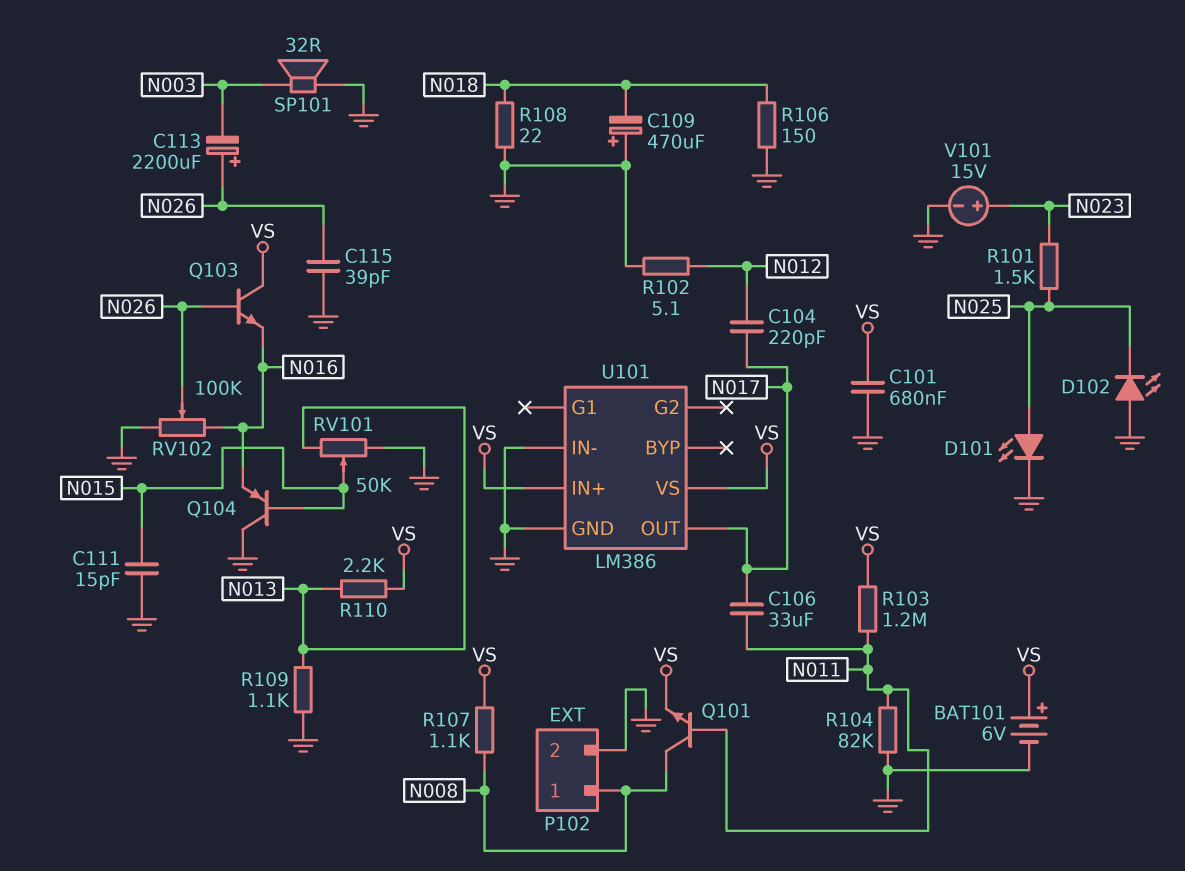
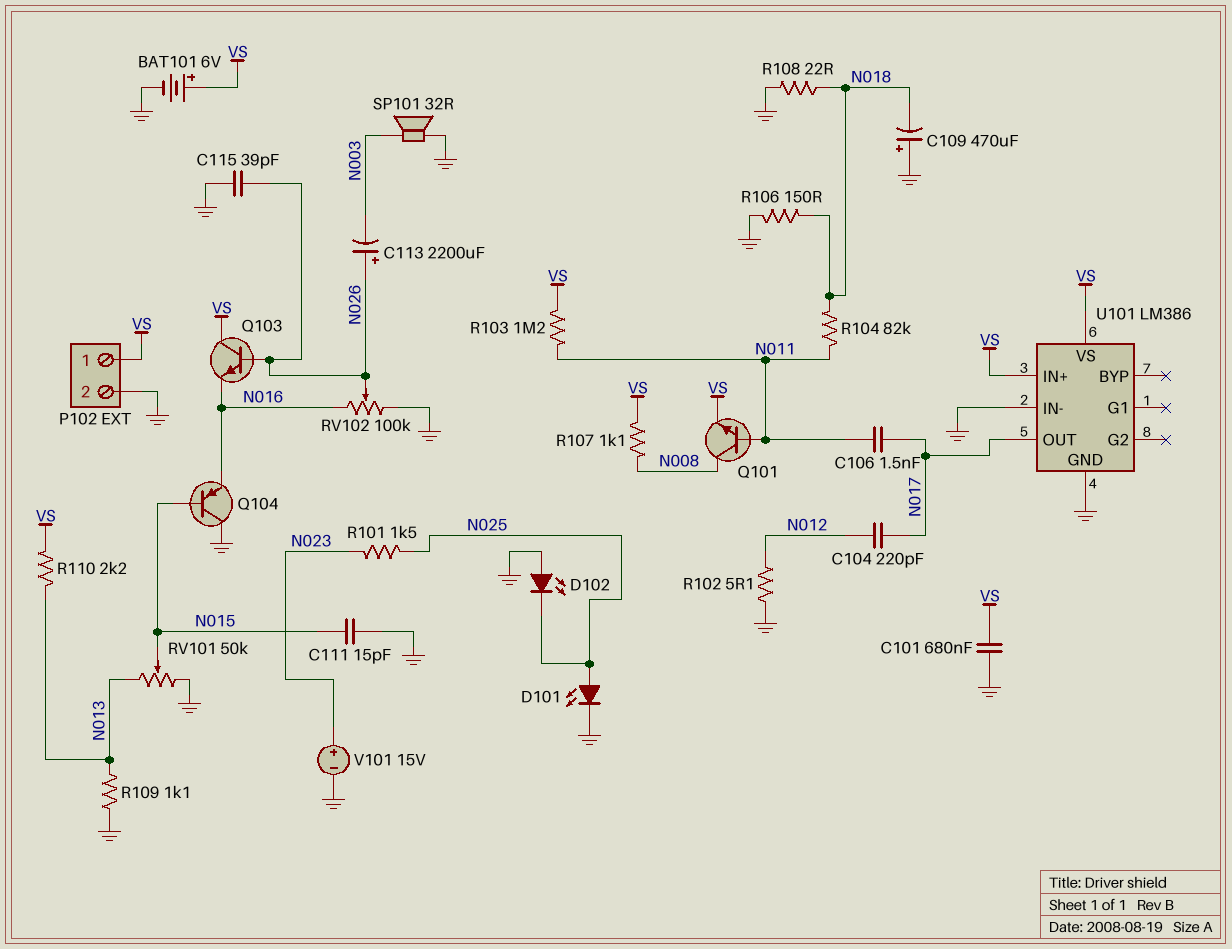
C106: 33uF (N011, N017) -> 1.5nF (N011, N017)
P102 pin 1: N008 -> VS
R104: 82k (GND, N011) -> 82k (N011, N018)

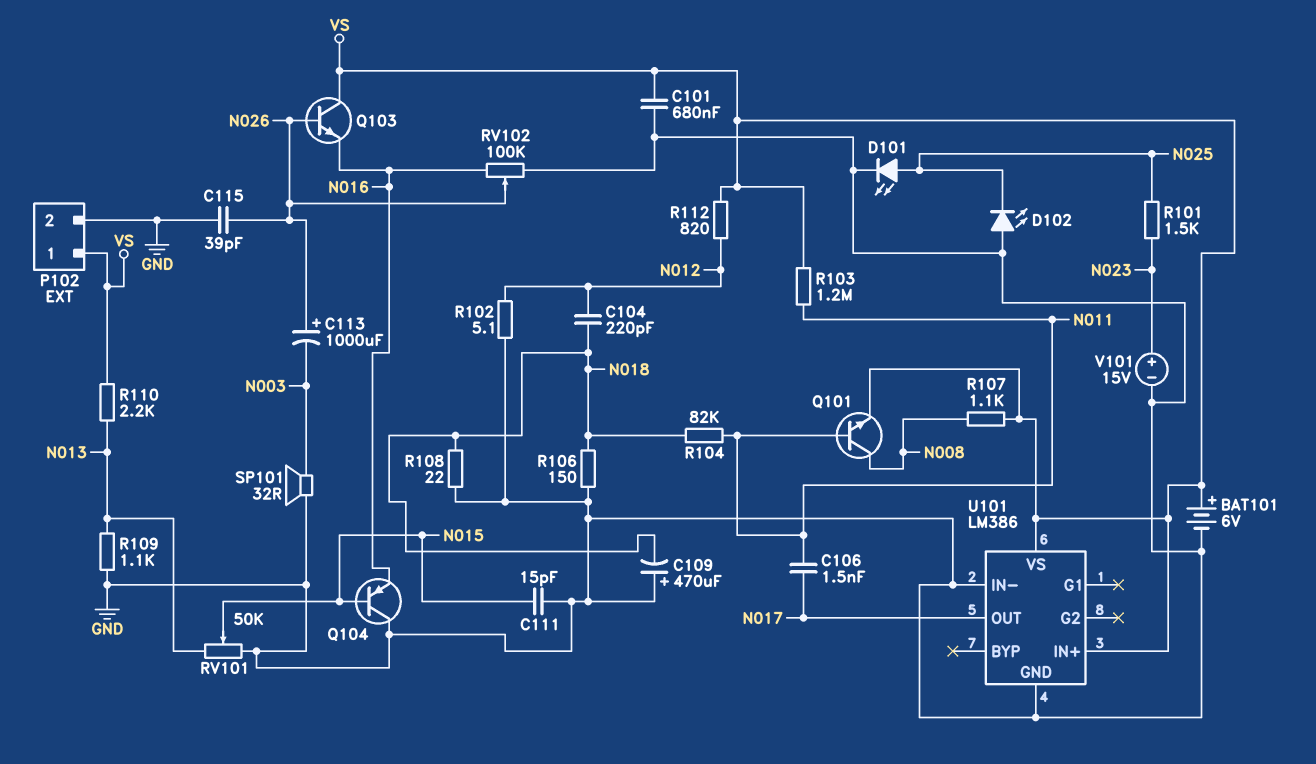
C104: 220pF (N012, N017) -> 220pF (N012, N018)
C113: 2200uF (plus N026, minus N003) -> 1000uF (plus N026, minus N003)
R112: none -> 820 (N012, VS)

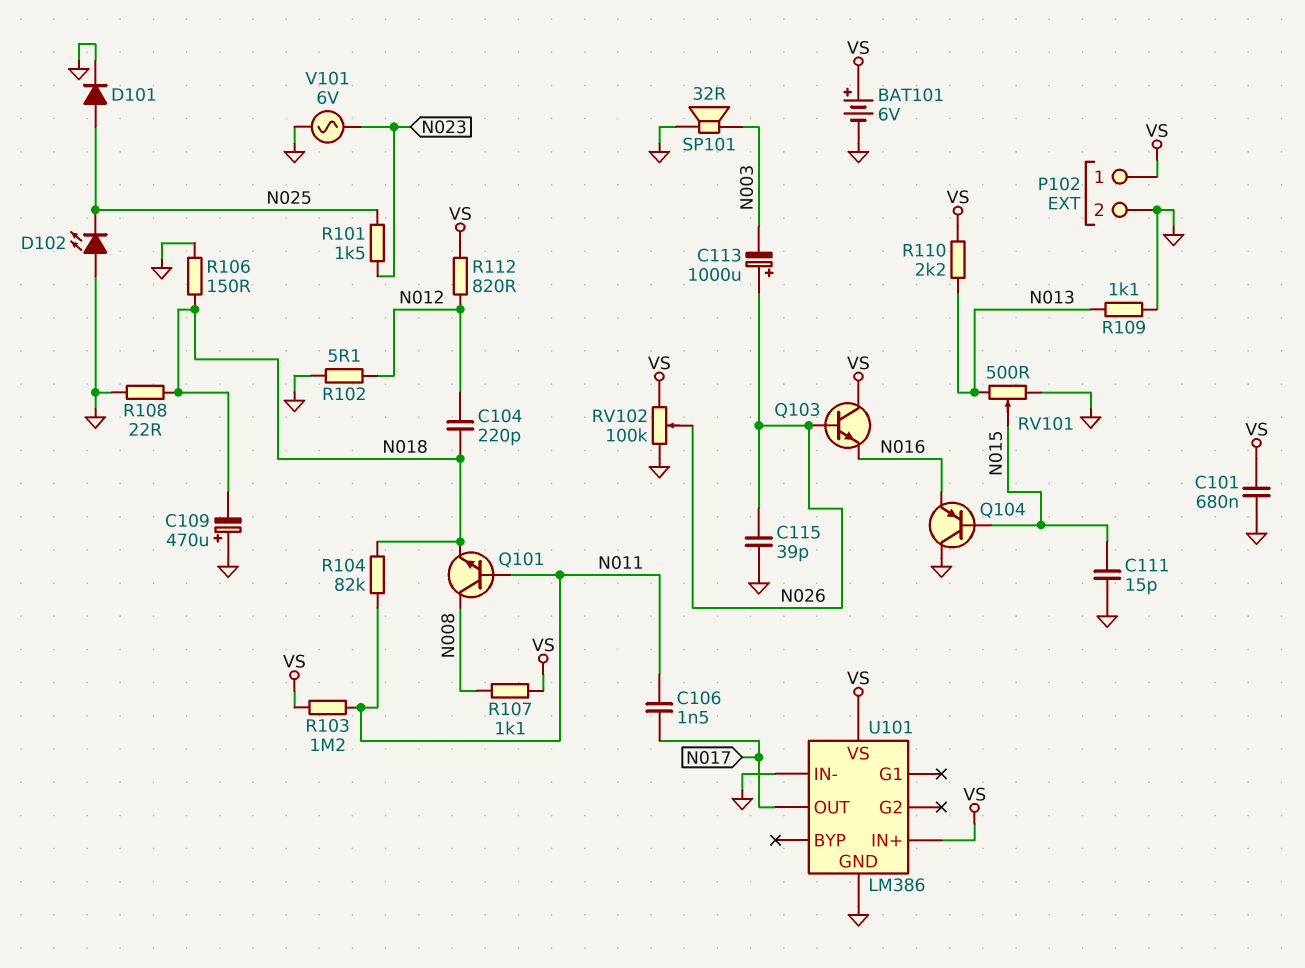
D101: LED (A N025, K GND) -> diode (A N025, K GND)
Q101: NPN (B N011, C N008, E VS) -> NPN (B N011, C N008, E N018)
RV101: 50k (GND, N013, wiper N015) -> 500 (GND, N013, wiper N015)
RV102: 100k (GND, N016, wiper N026) -> 100k (GND, VS, wiper N026)
V101: 15V (plus N023, minus GND) -> AC 6V (GND, N023)

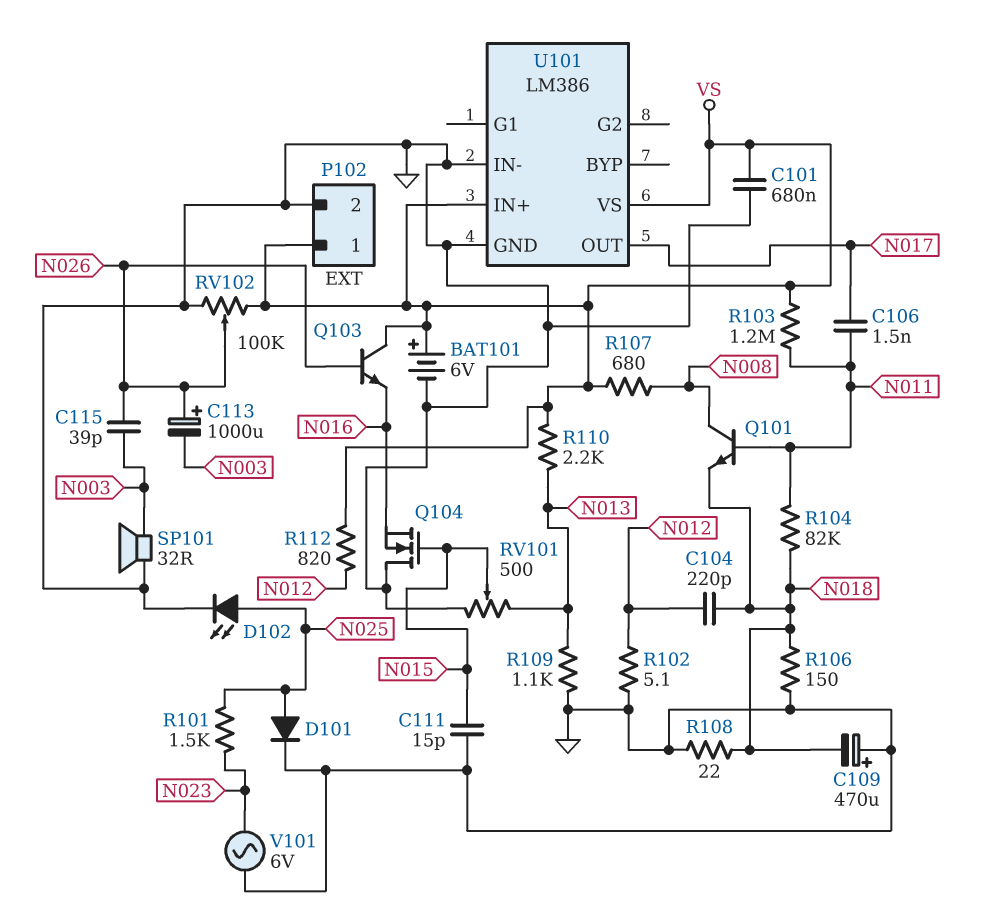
C115: 39pF (GND, N026) -> 39pF (N003, N026)
D102: LED (A GND, K N025) -> LED (A N025, K GND)
Q104: PNP (B N015, C GND, E N016) -> NMOS (G N015, D GND, S N016)
R107: 1.1k (N008, VS) -> 680 (N008, VS)

